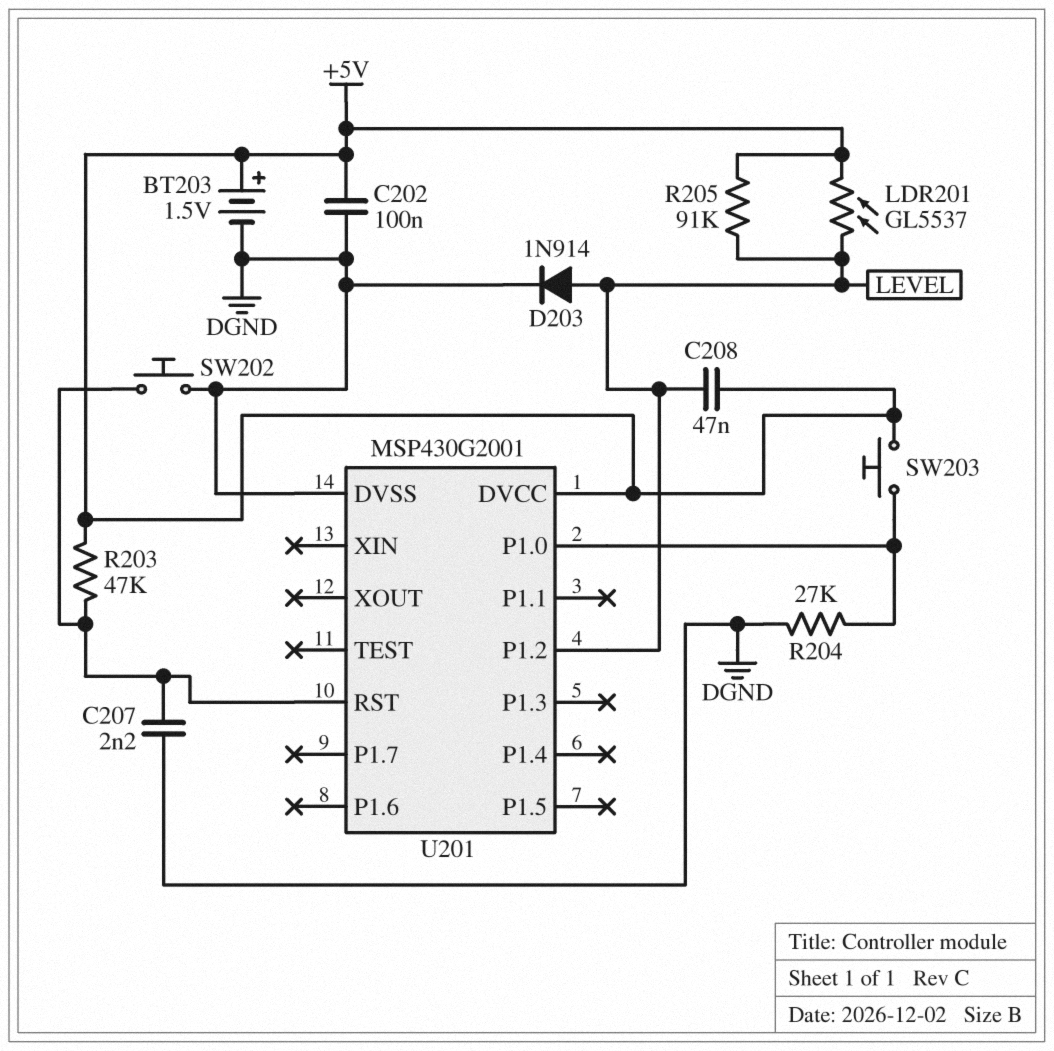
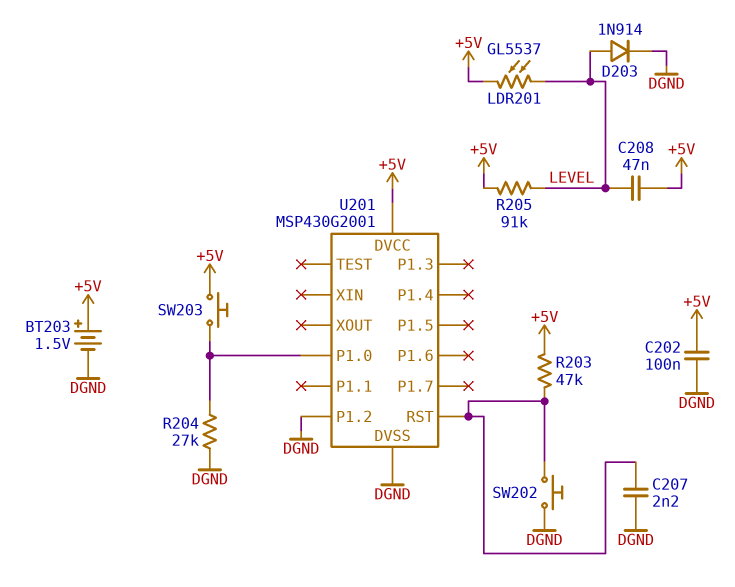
U201 pin P1.2: LEVEL -> DGND

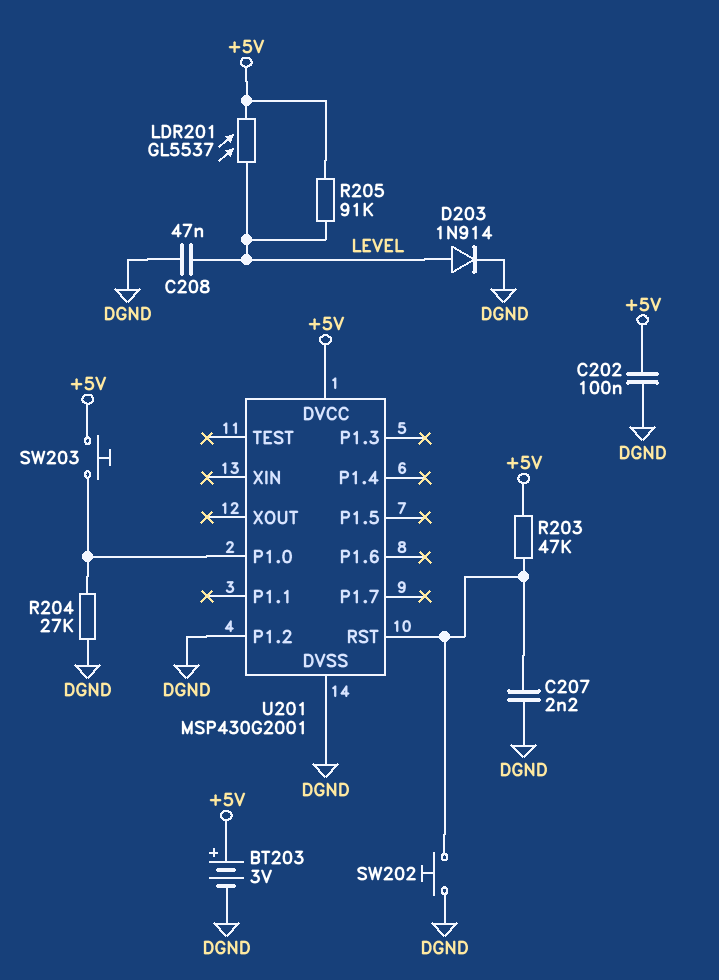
BT203: 1.5V (plus +5V, minus DGND) -> 3V (plus +5V, minus DGND)
C208: 47nF (+5V, LEVEL) -> 47nF (DGND, LEVEL)

